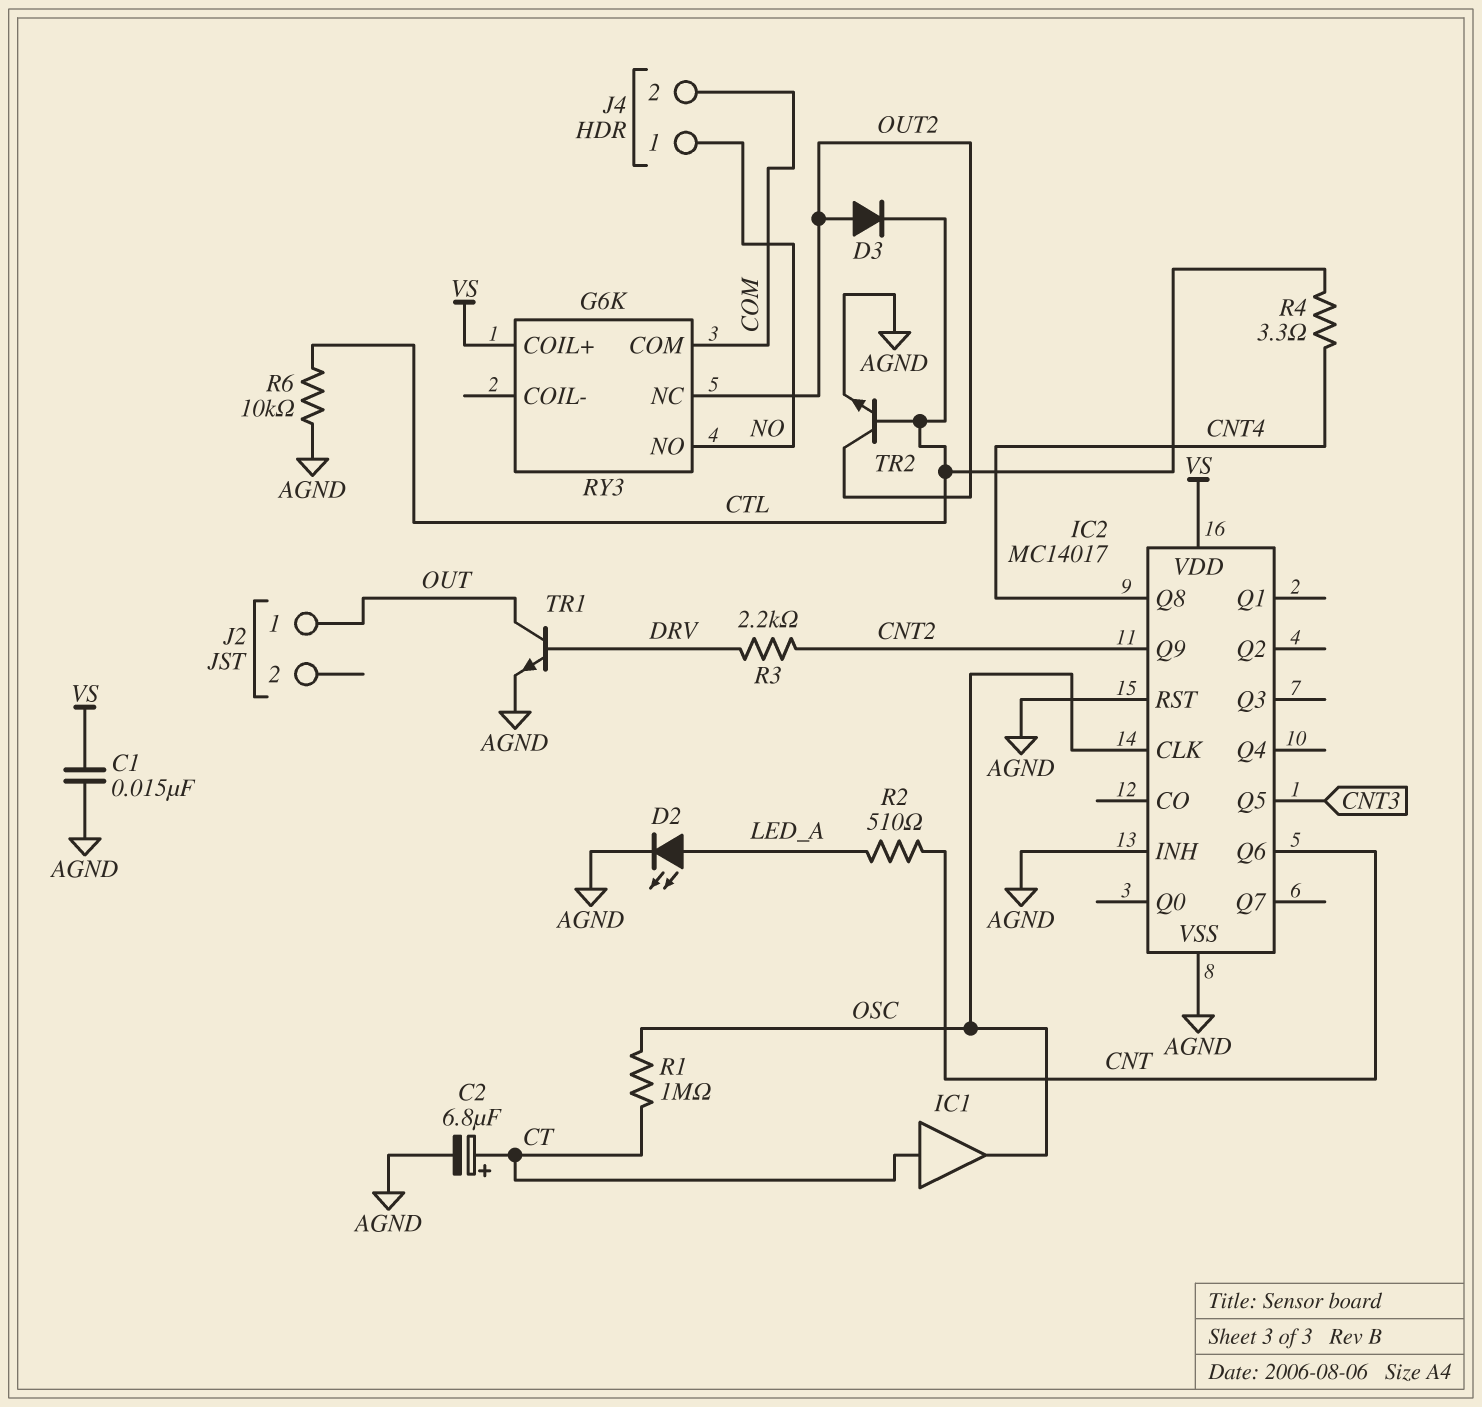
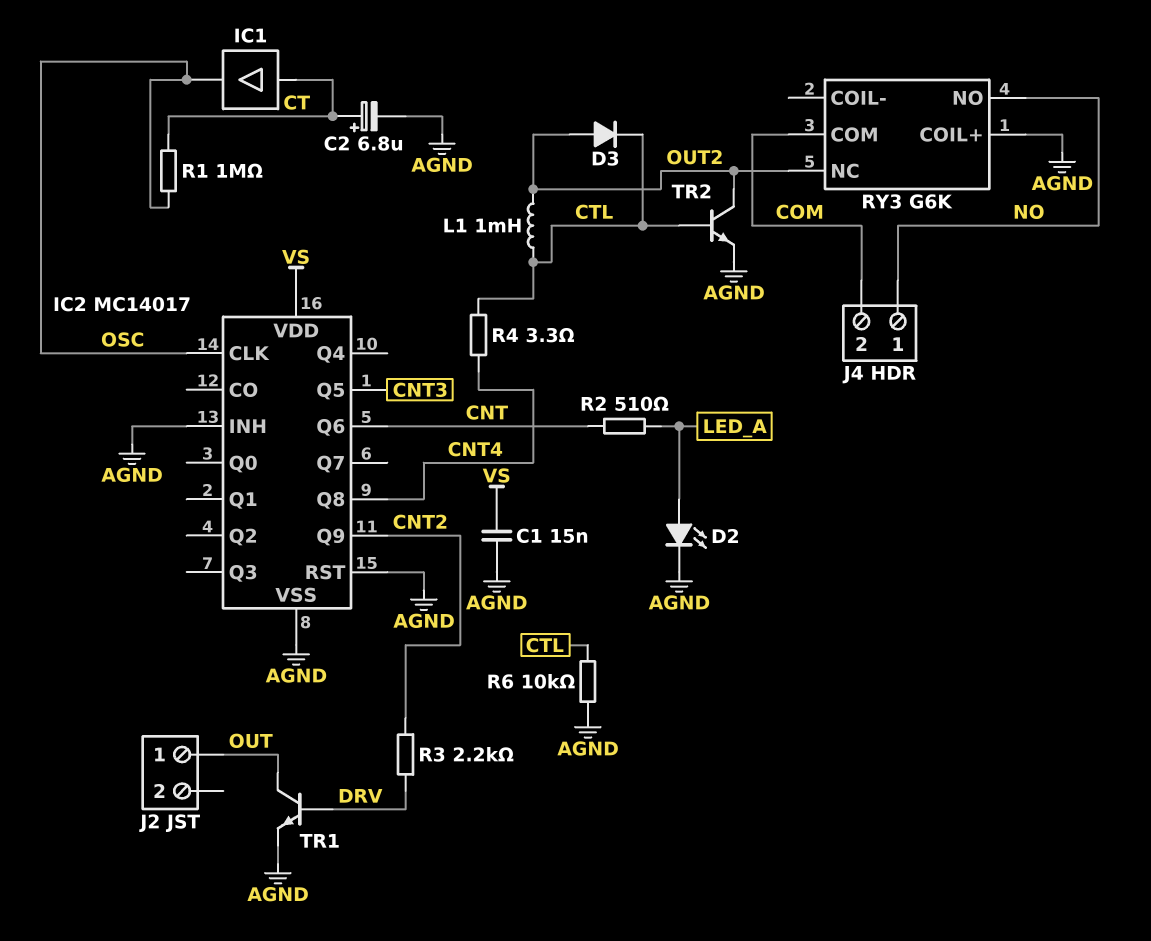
L1: none -> 1mH (CTL, OUT2)
RY3 pin COIL+: VS -> AGND

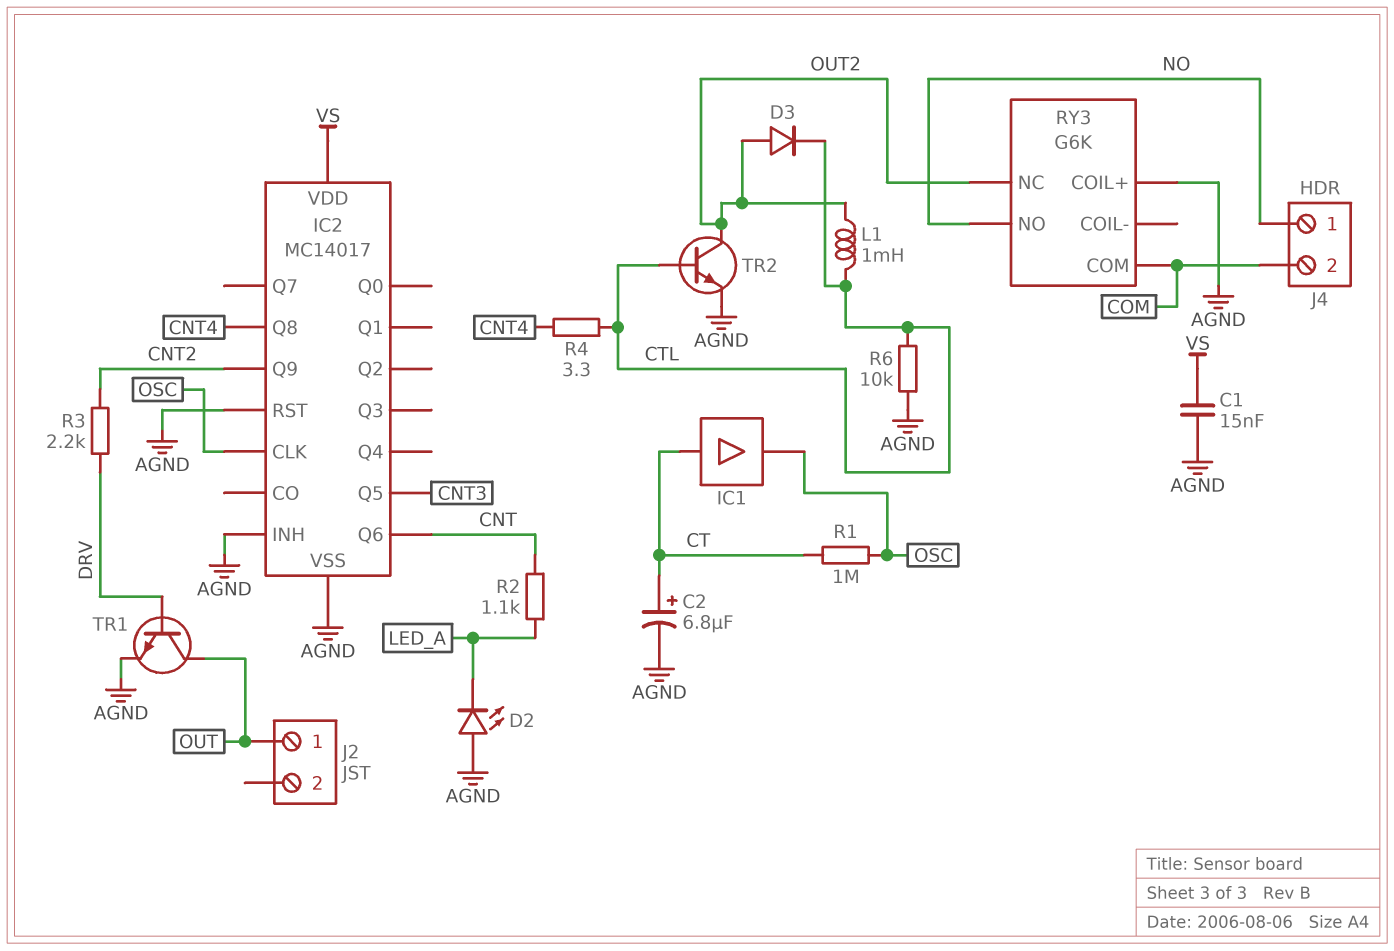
D2: LED (A LED_A, K AGND) -> LED (A AGND, K LED_A)
R2: 510 (CNT, LED_A) -> 1.1k (CNT, LED_A)

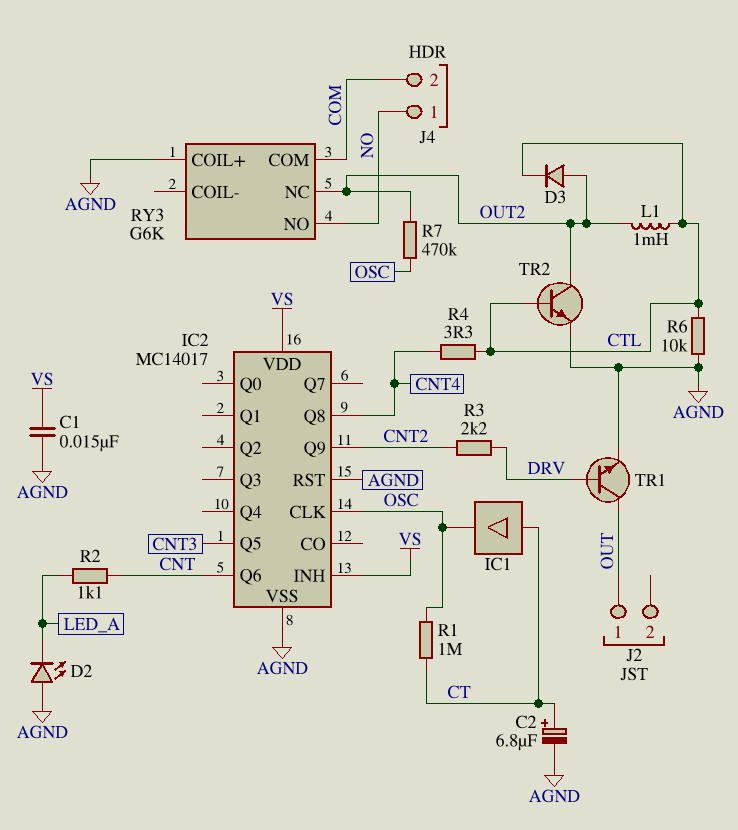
IC2 pin INH: AGND -> VS
R7: none -> 470k (OSC, OUT2)

